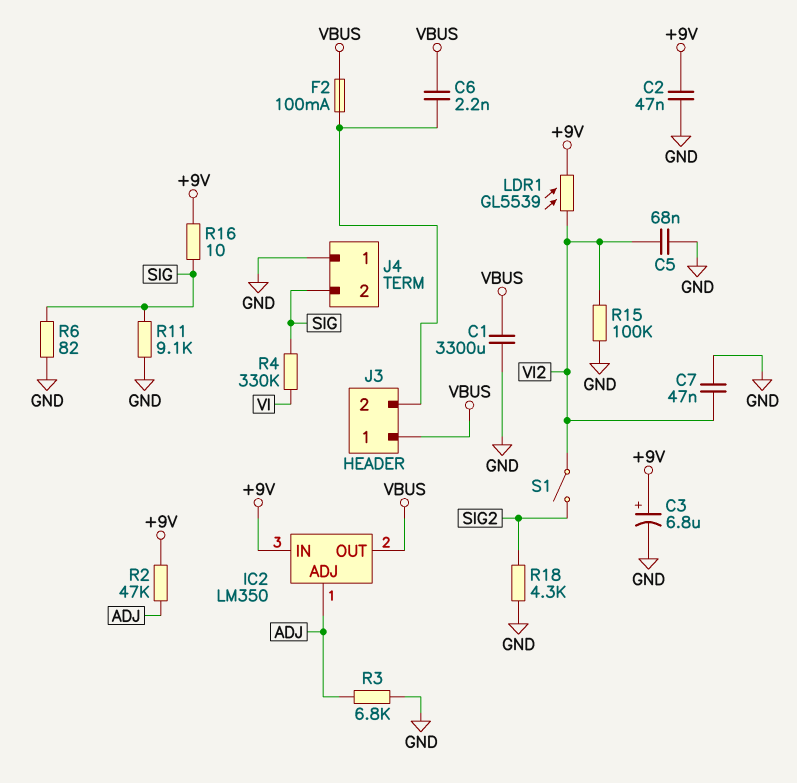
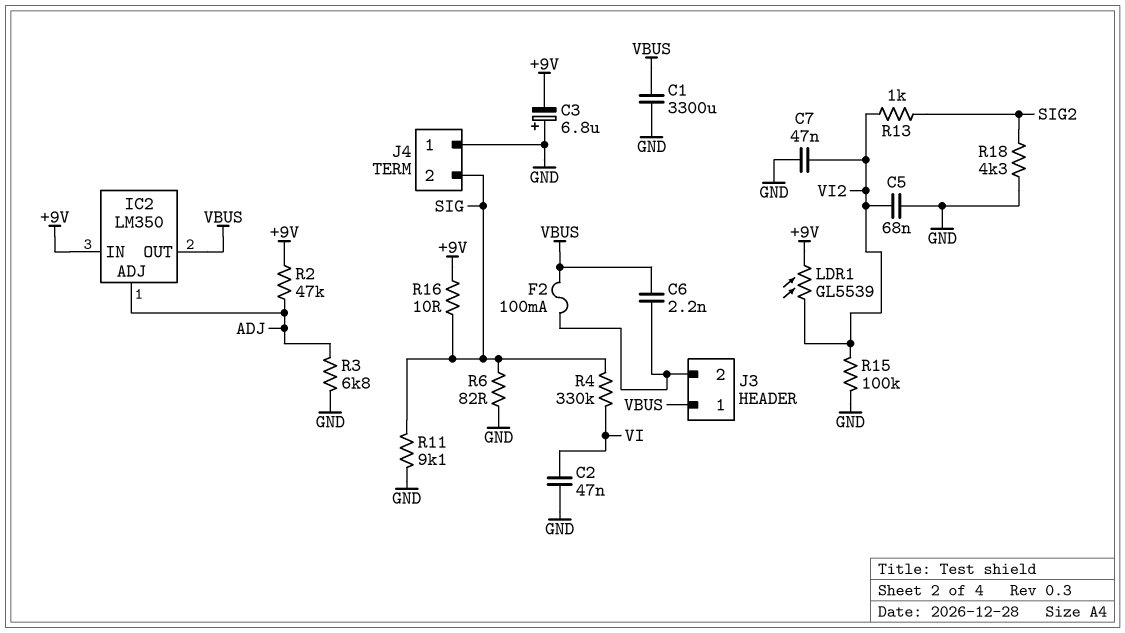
C2: 47nF (+9V, GND) -> 47nF (GND, VI)
C3: 6.8uF (plus +9V, minus GND) -> 6.8uF (plus GND, minus +9V)
R13: none -> 1k (SIG2, VI2)
S1: switch (SIG2, VI2) -> none

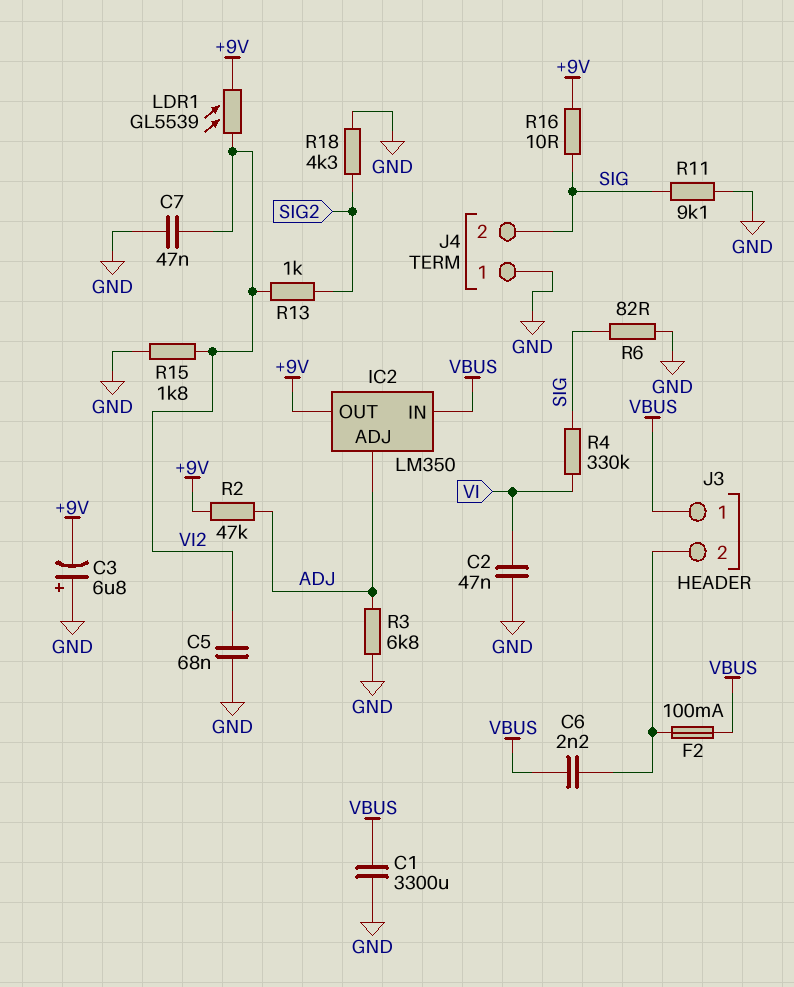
IC2 pin IN: +9V -> VBUS
IC2 pin OUT: VBUS -> +9V
R15: 100k (GND, VI2) -> 1.8k (GND, VI2)

